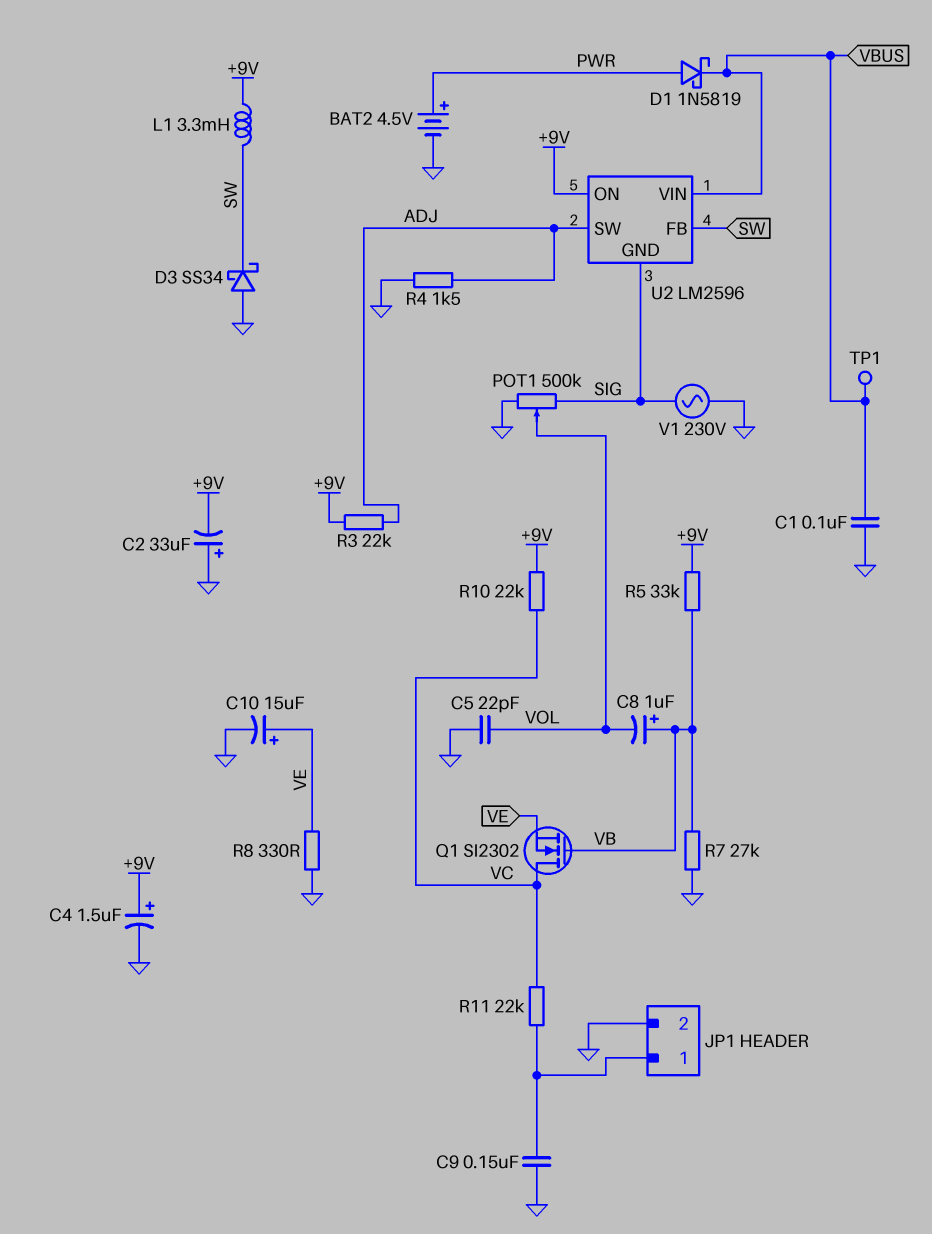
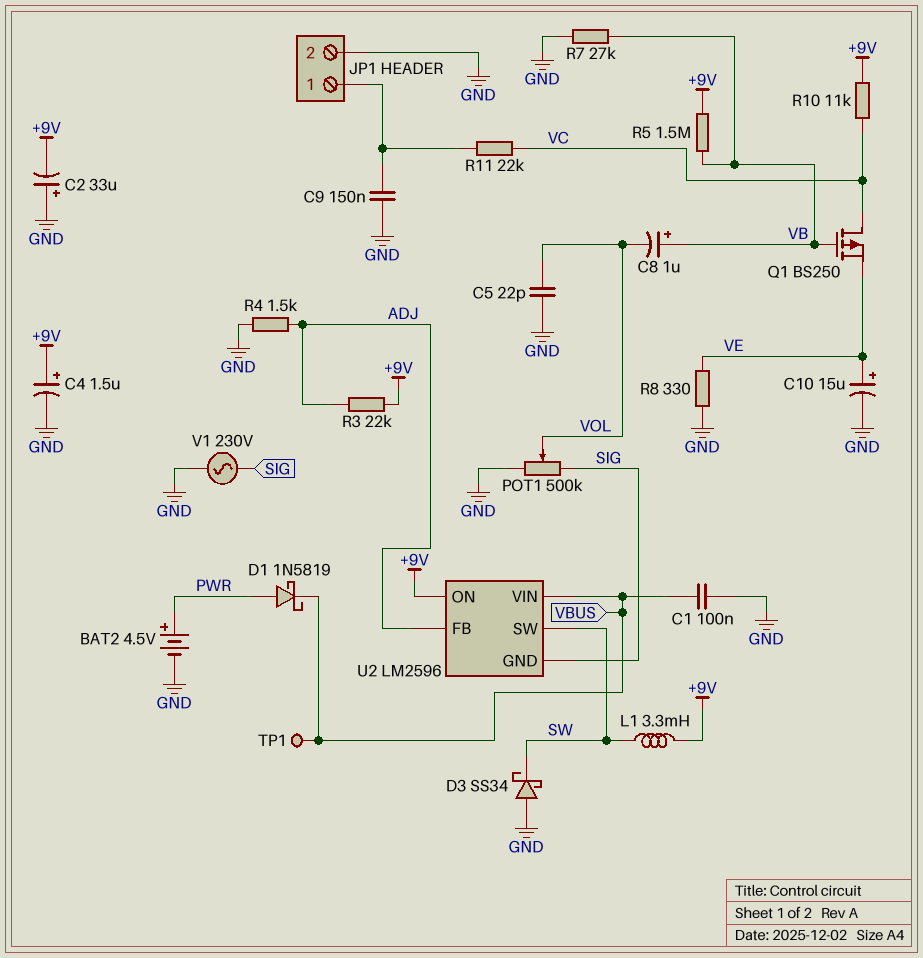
Q1: NMOS SI2302 (G VB, D VC, S VE) -> PMOS BS250 (G VB, D VC, S VE)
R5: 33k (+9V, VB) -> 1.5M (+9V, VB)
R10: 22k (+9V, VC) -> 11k (+9V, VC)
U2 pin FB: SW -> ADJ
U2 pin SW: ADJ -> SW

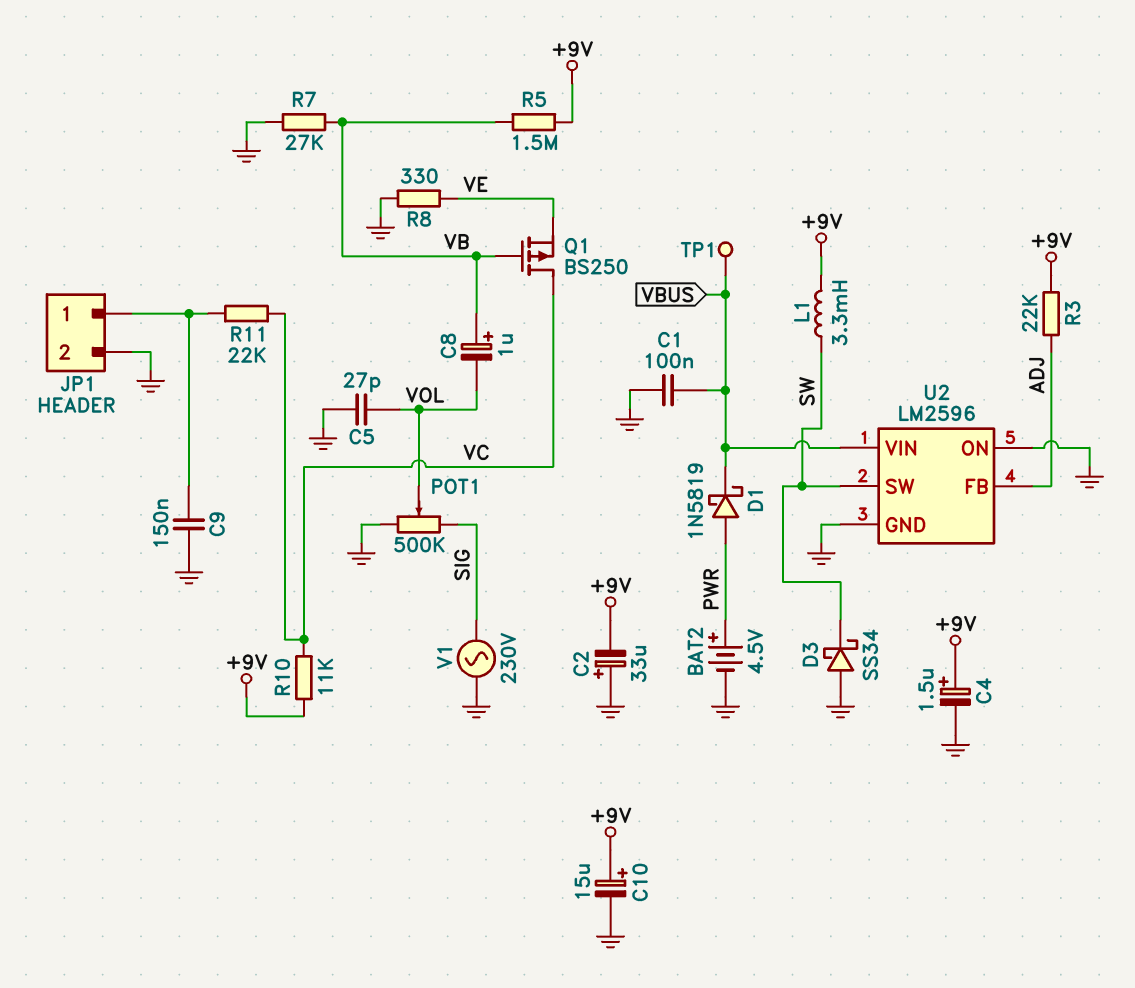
C5: 22pF (GND, VOL) -> 27pF (GND, VOL)
C10: 15uF (plus VE, minus GND) -> 15uF (plus +9V, minus GND)
R4: 1.5k (ADJ, GND) -> none
U2 pin GND: SIG -> GND
U2 pin ON: +9V -> GND

